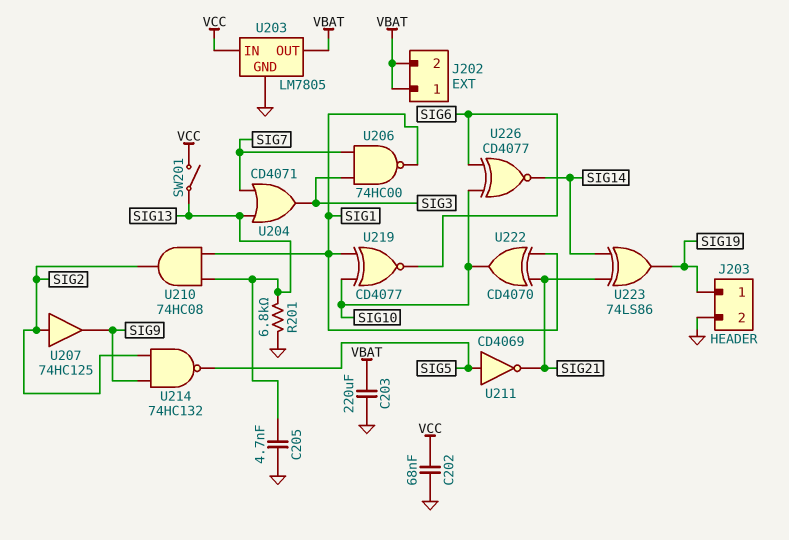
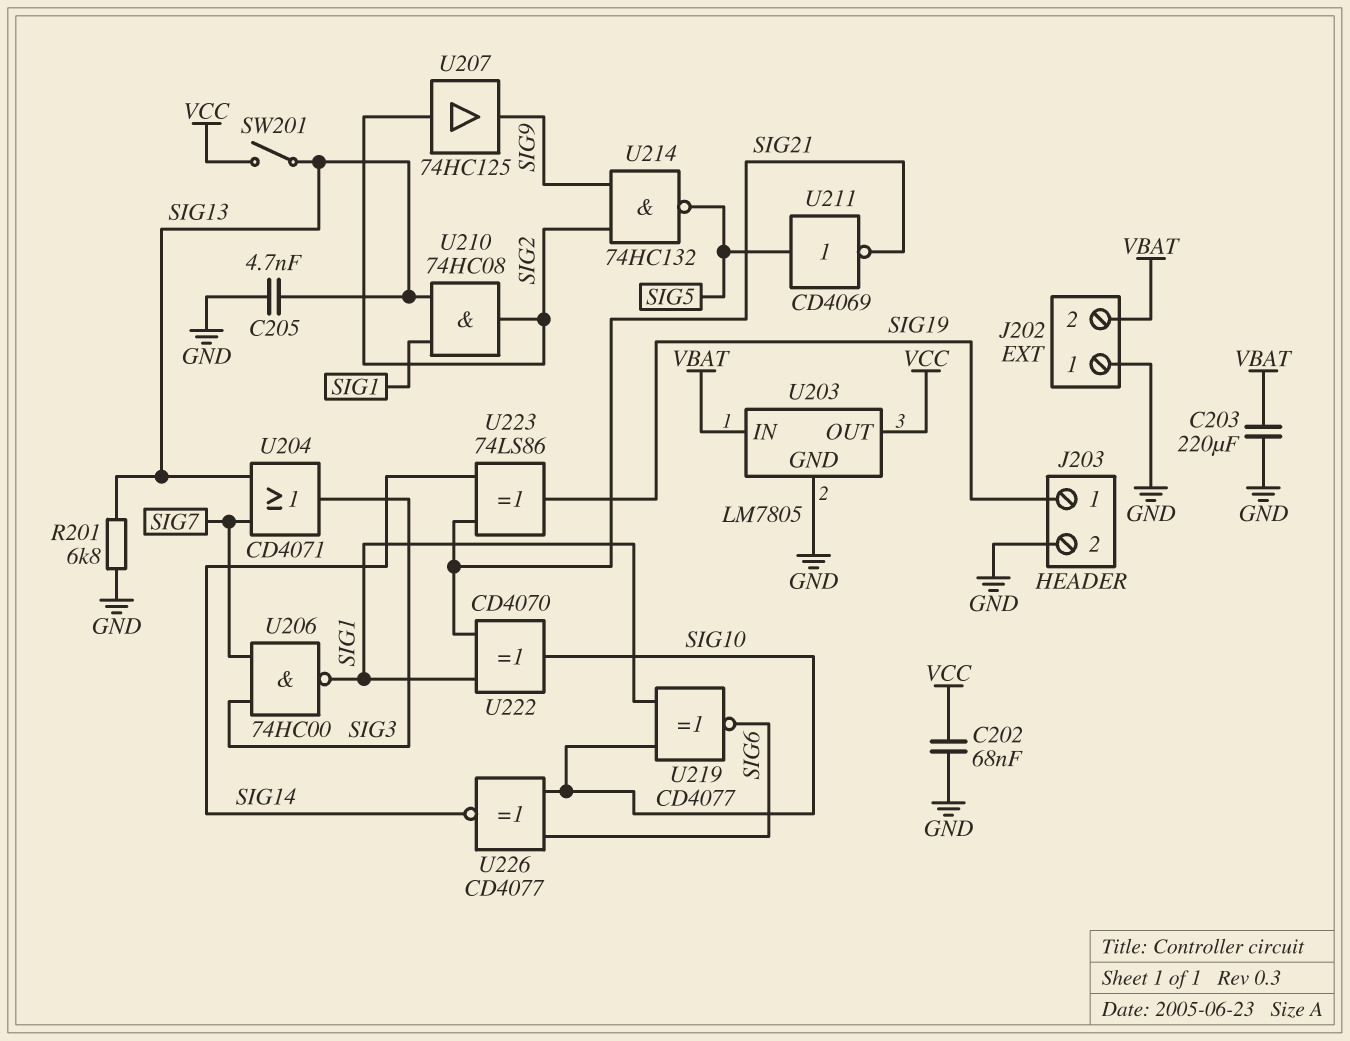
J202 pin 1: VBAT -> GND
U203 pin IN: VCC -> VBAT
U203 pin OUT: VBAT -> VCC

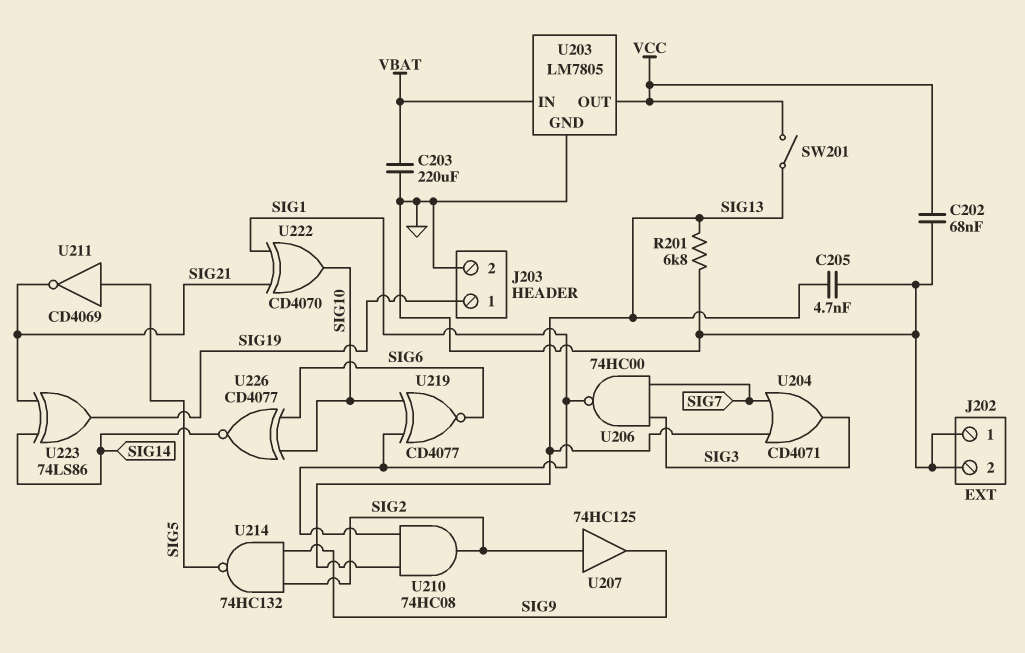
J202 pin 2: VBAT -> GND

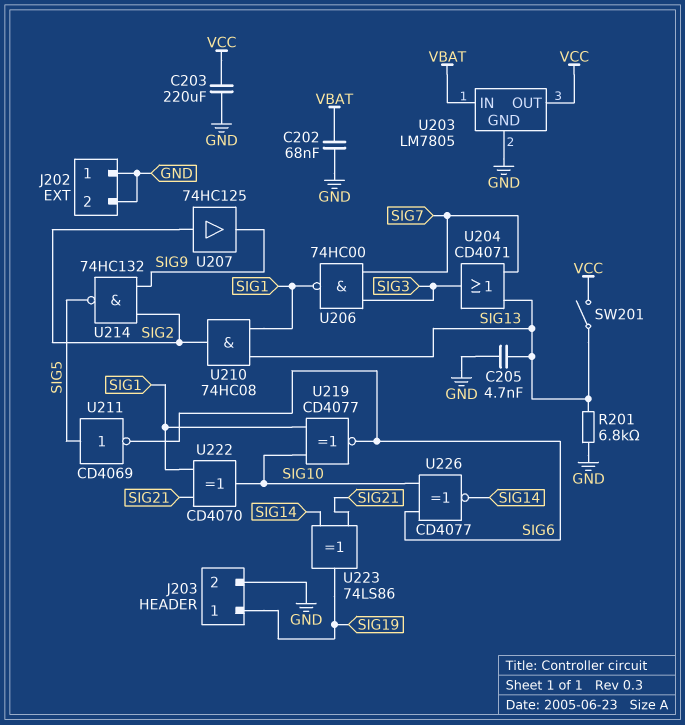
C202: 68nF (GND, VCC) -> 68nF (GND, VBAT)
C203: 220uF (GND, VBAT) -> 220uF (GND, VCC)
U211: NOT CD4069 (in SIG5, out SIG21) -> NOT CD4069 (in SIG5, out SIG6)

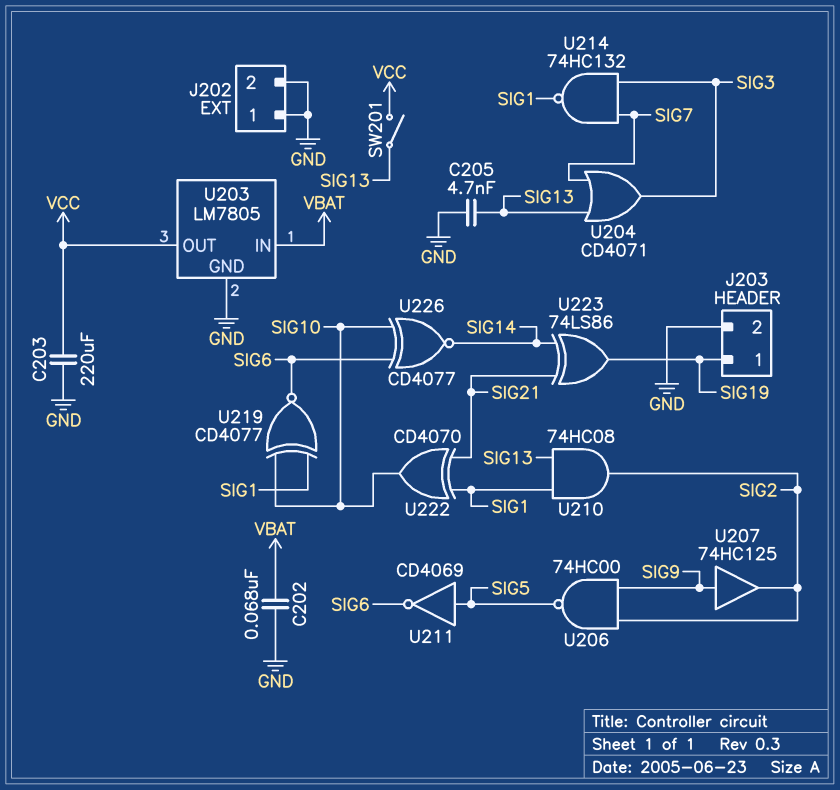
R201: 6.8k (GND, SIG13) -> none
U206: NAND 74HC00 (in SIG3, in SIG7, out SIG1) -> NAND 74HC00 (in SIG2, in SIG9, out SIG5)
U207: buffer 74HC125 (in SIG2, out SIG9) -> buffer 74HC125 (in SIG9, out SIG2)
U214: NAND 74HC132 (in SIG2, in SIG9, out SIG5) -> NAND 74HC132 (in SIG3, in SIG7, out SIG1)

